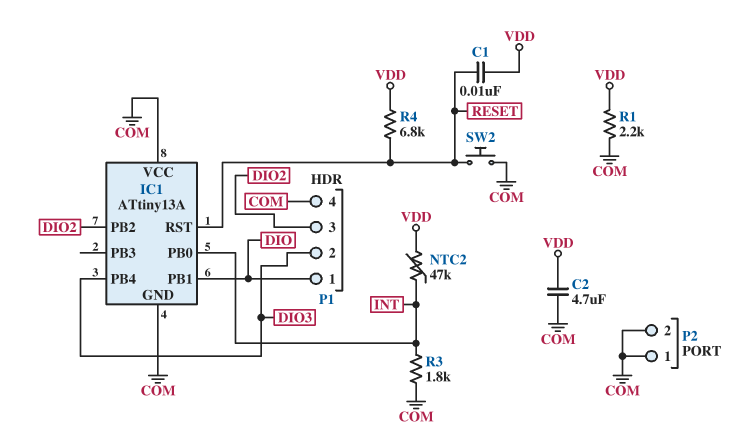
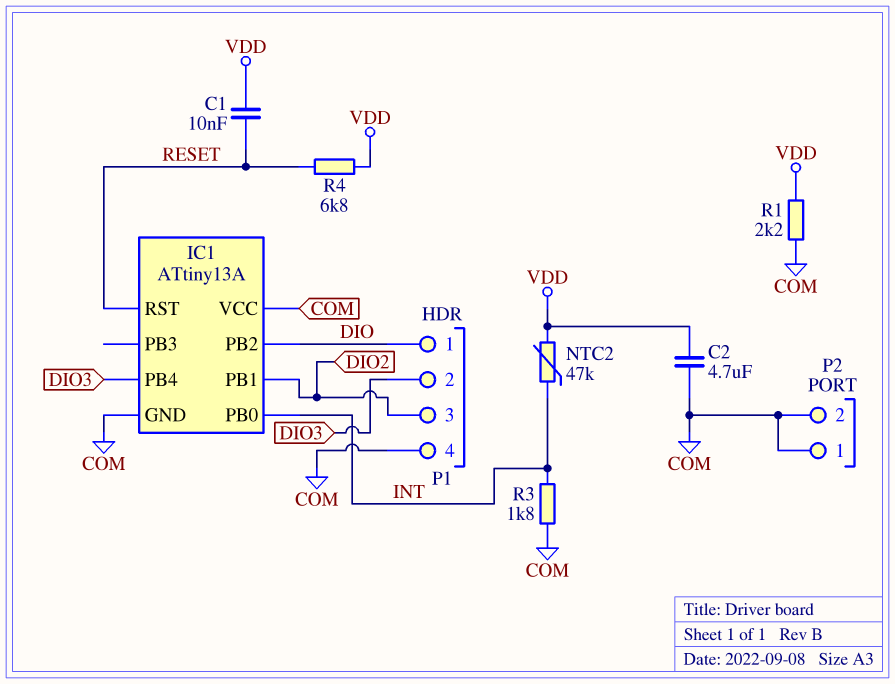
IC1 pin PB1: DIO -> DIO2
IC1 pin PB2: DIO2 -> DIO
SW2: button (COM, RESET) -> none

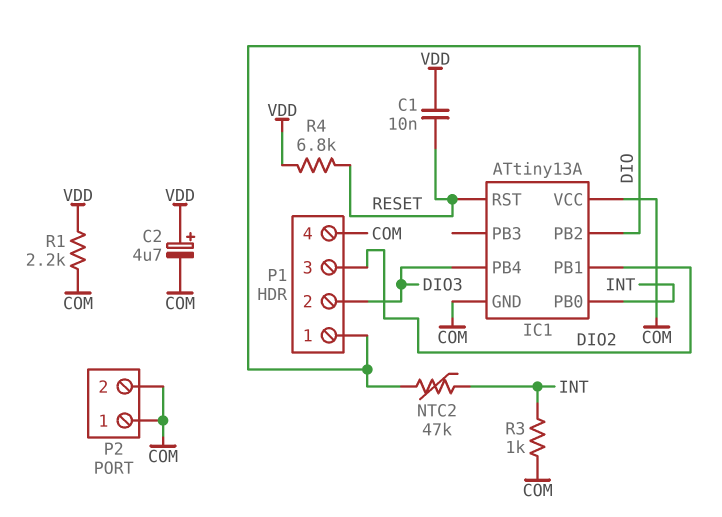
C2: 4.7uF (COM, VDD) -> 4.7uF (plus VDD, minus COM)
NTC2: 47k (INT, VDD) -> 47k (DIO, INT)
R3: 1.8k (COM, INT) -> 1k (COM, INT)

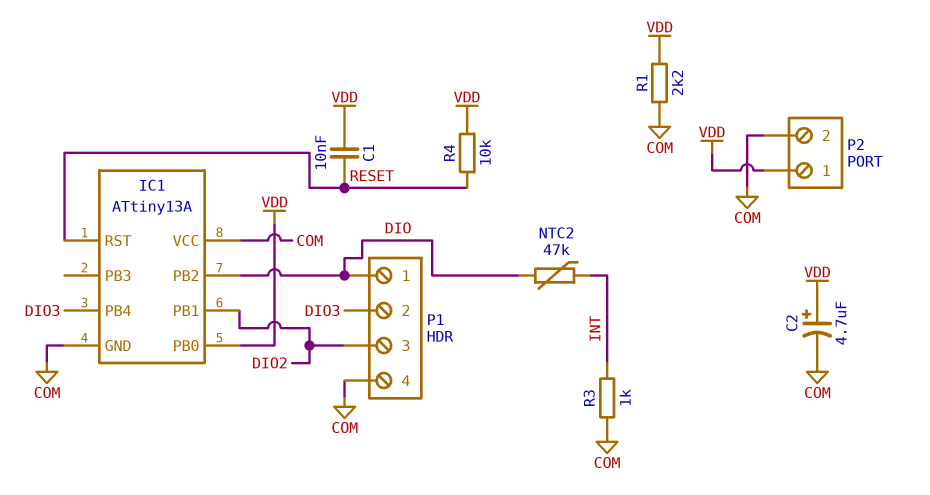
IC1 pin PB0: INT -> VDD
P2 pin 1: COM -> VDD
R4: 6.8k (RESET, VDD) -> 10k (RESET, VDD)

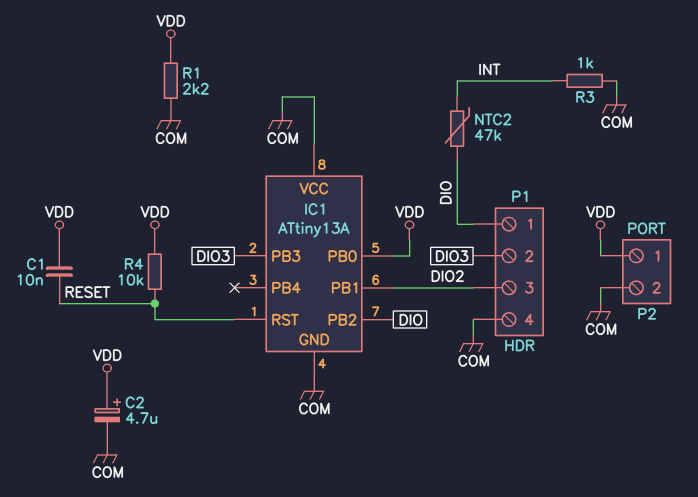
IC1 pin PB3: none -> DIO3
IC1 pin PB4: DIO3 -> none

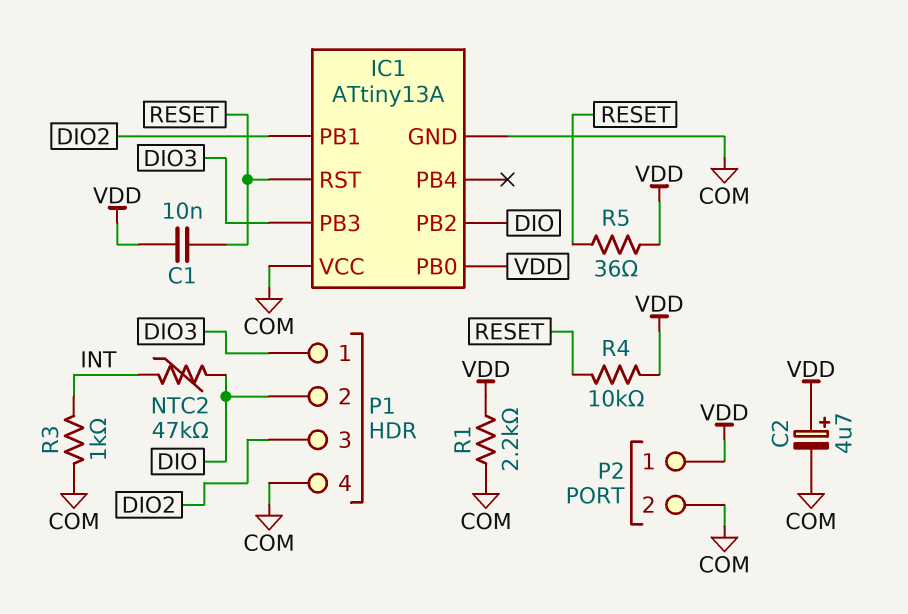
P1 pin 1: DIO -> DIO3
P1 pin 2: DIO3 -> DIO
R5: none -> 36 (RESET, VDD)

